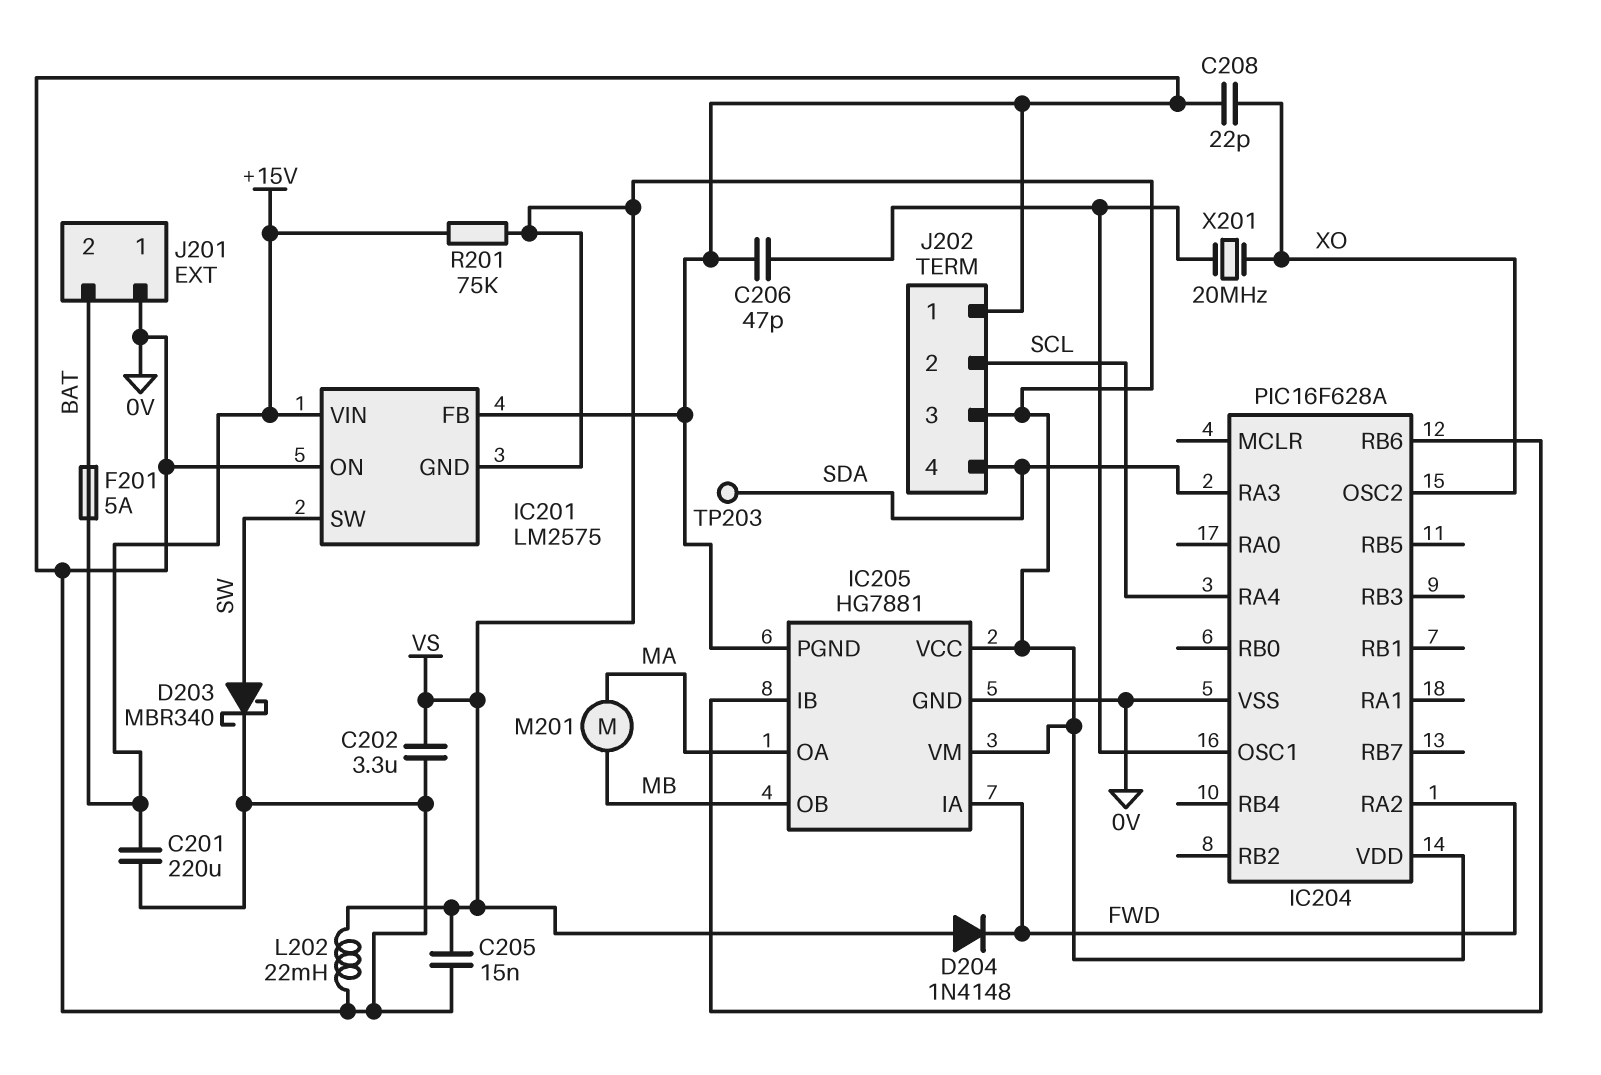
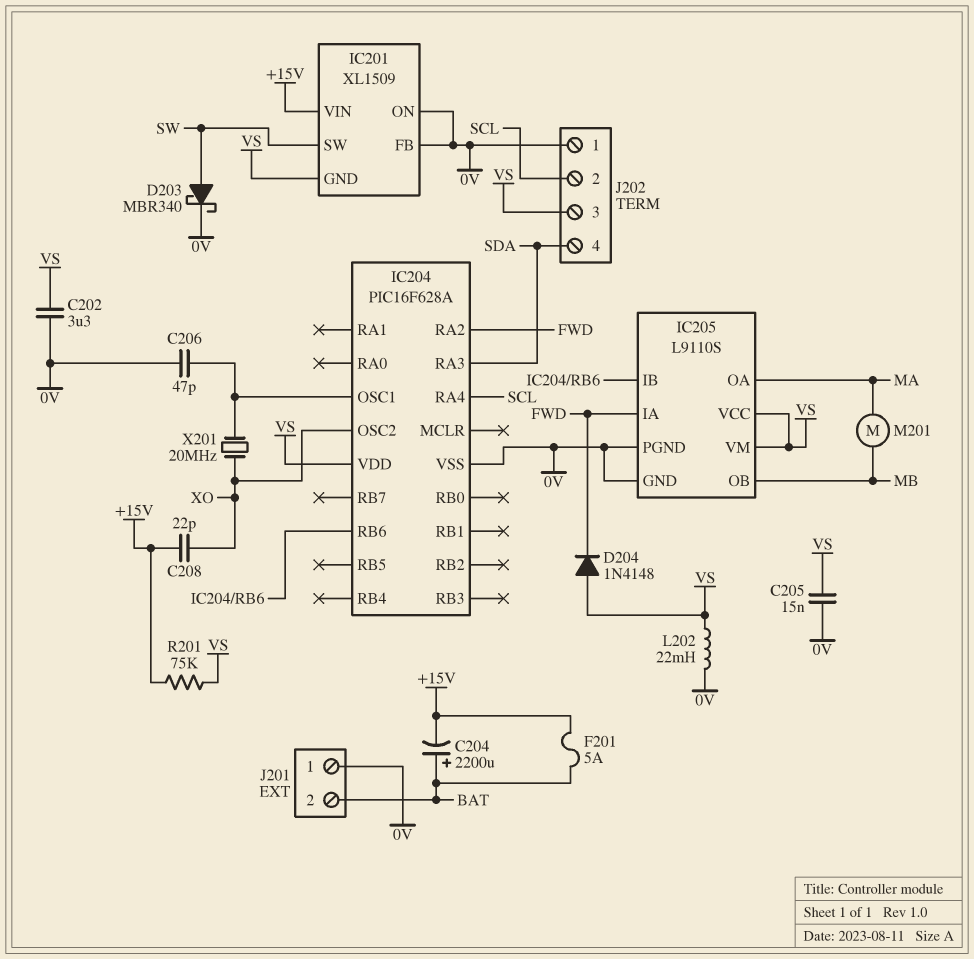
C201: 220uF (+15V, 0V) -> none
C204: none -> 2200uF (plus BAT, minus +15V)
C208: 22pF (0V, XO) -> 22pF (+15V, XO)
IC201: LM2575 -> XL1509
IC205: HG7881 -> L9110S
TP203: test point (SDA) -> none

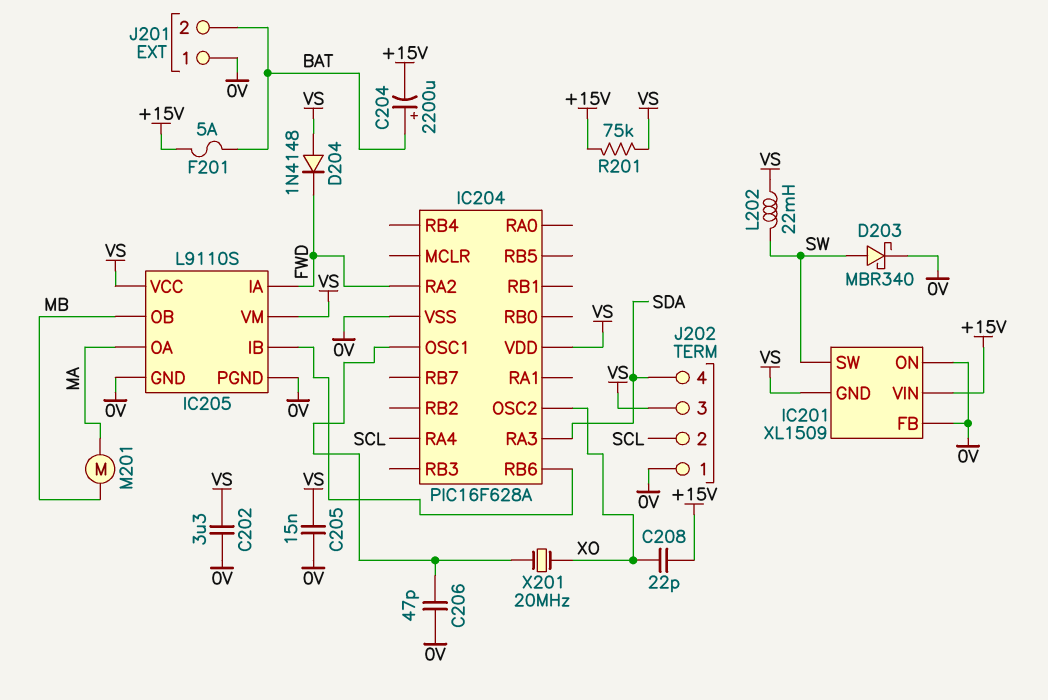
L202: 22mH (0V, VS) -> 22mH (SW, VS)

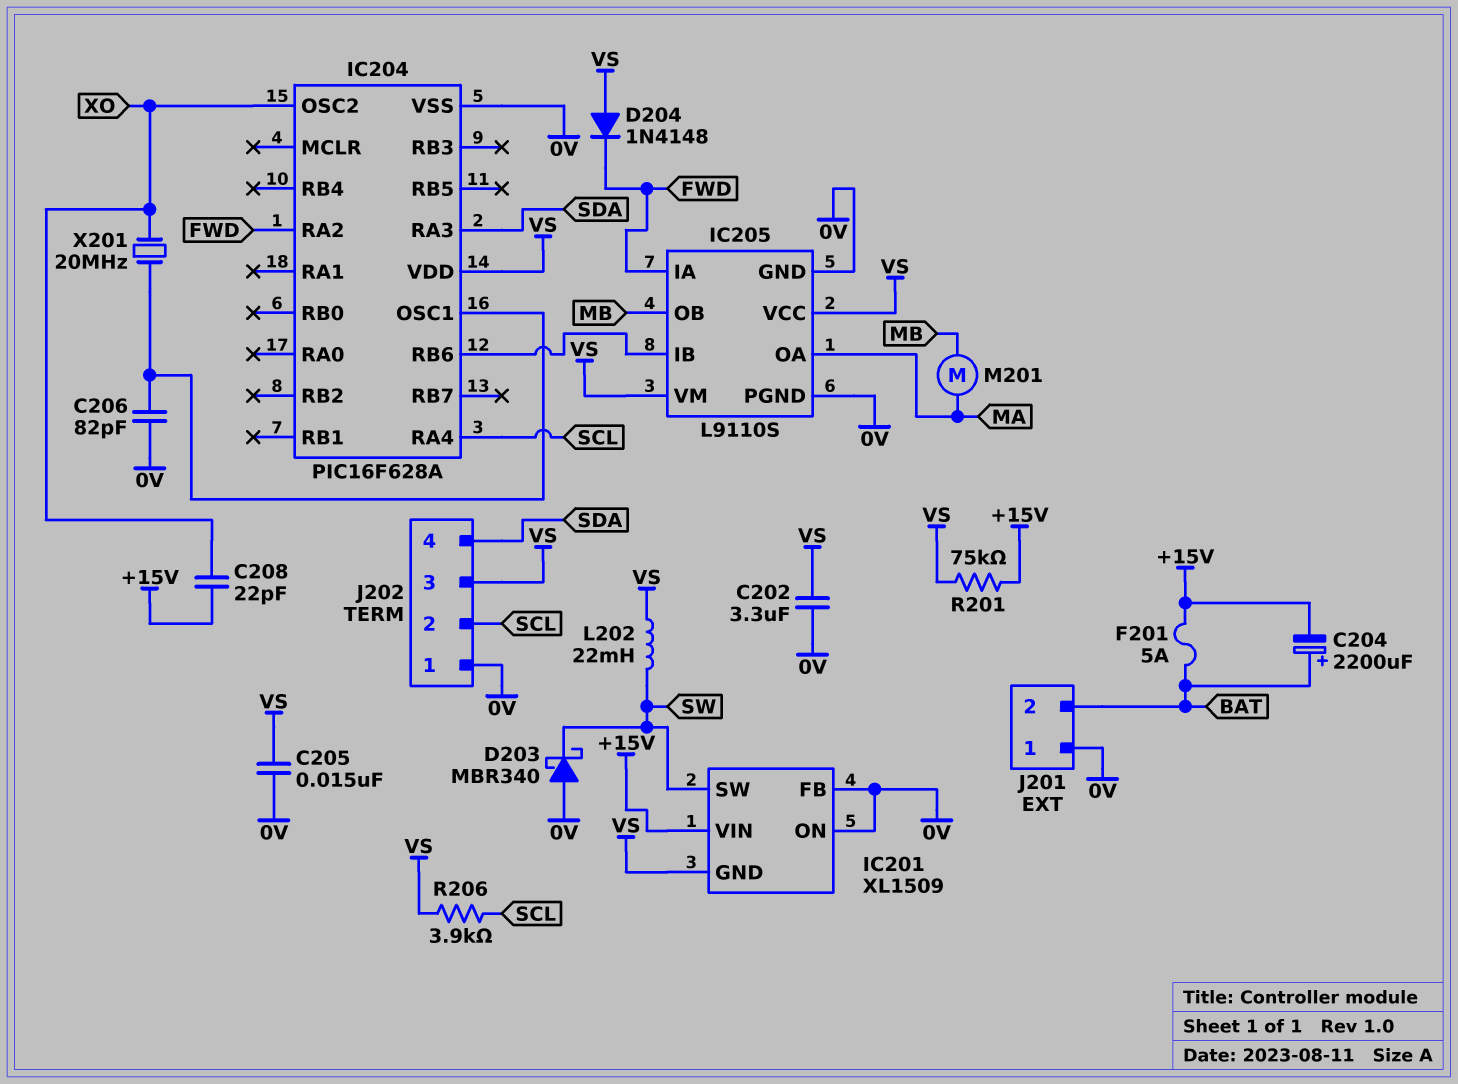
C206: 47pF (0V, IC204/OSC1) -> 82pF (0V, IC204/OSC1)
D203: schottky MBR340 (A SW, K 0V) -> schottky MBR340 (A 0V, K SW)
R206: none -> 3.9k (SCL, VS)

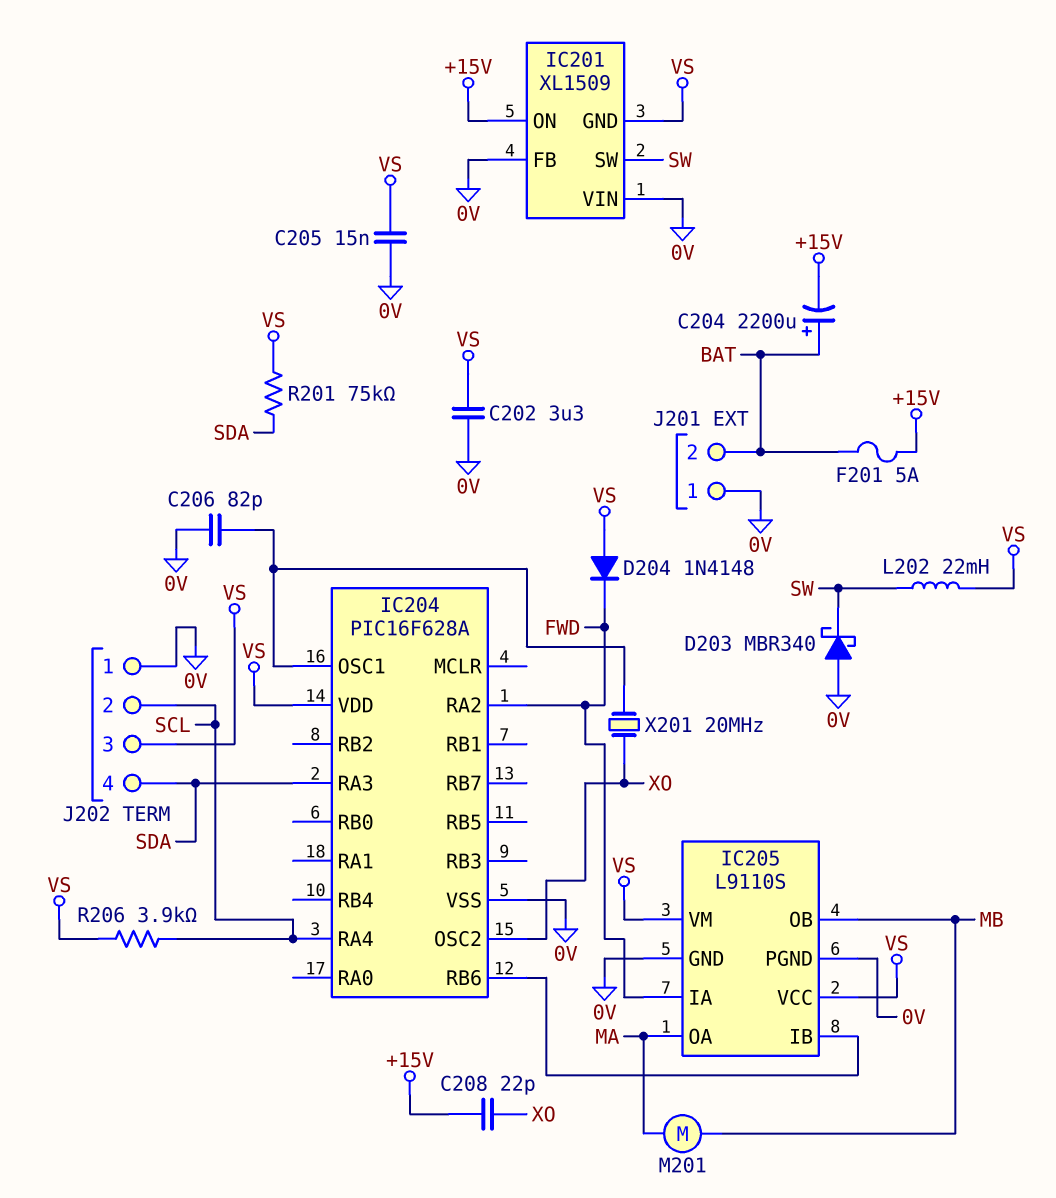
IC201 pin ON: 0V -> +15V
IC201 pin VIN: +15V -> 0V
R201: 75k (+15V, VS) -> 75k (SDA, VS)

